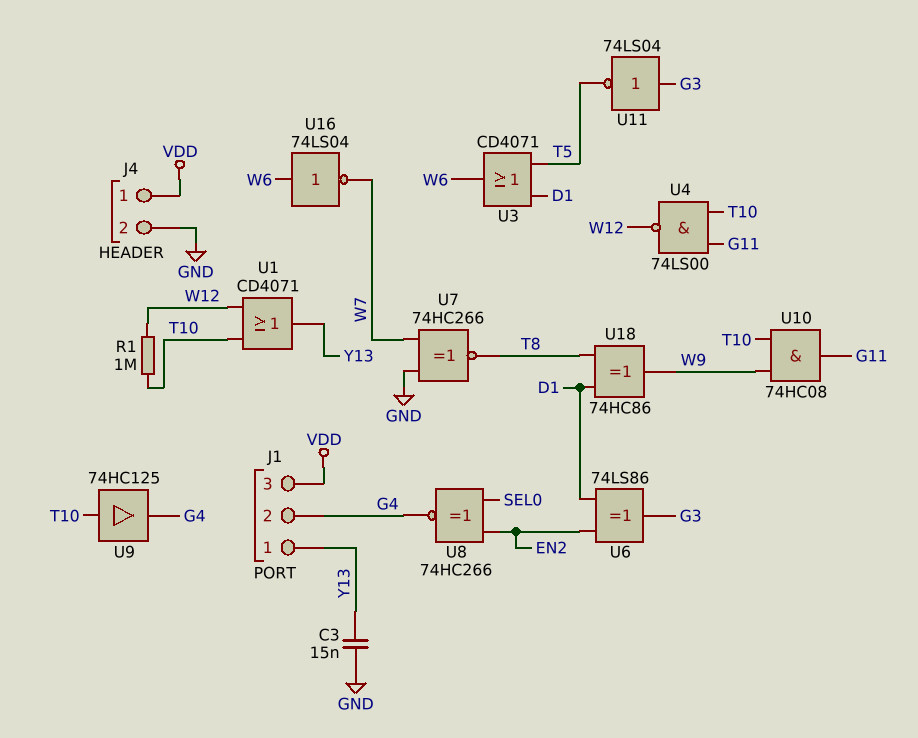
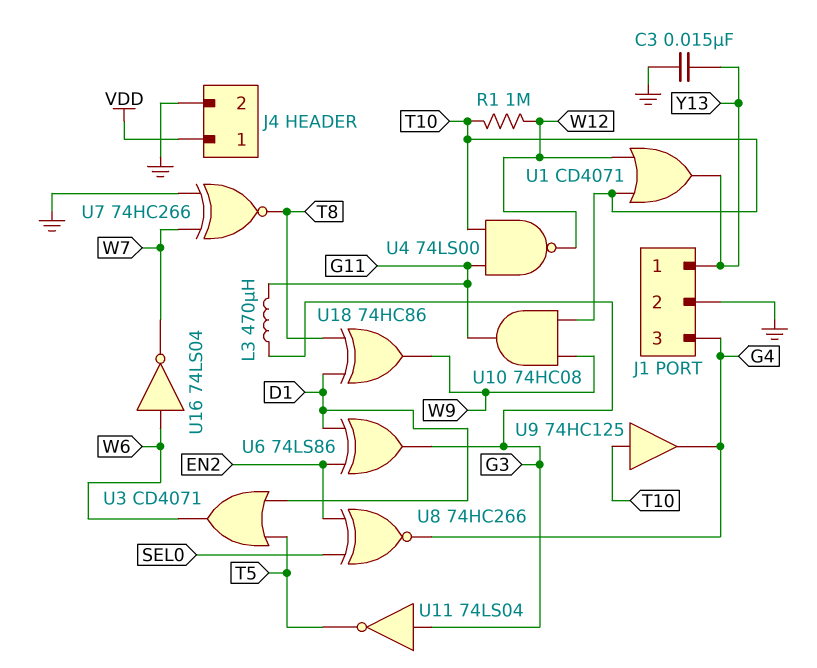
J1 pin 2: G4 -> GND
J1 pin 3: VDD -> G4
L3: none -> 470uH (G3, G11)

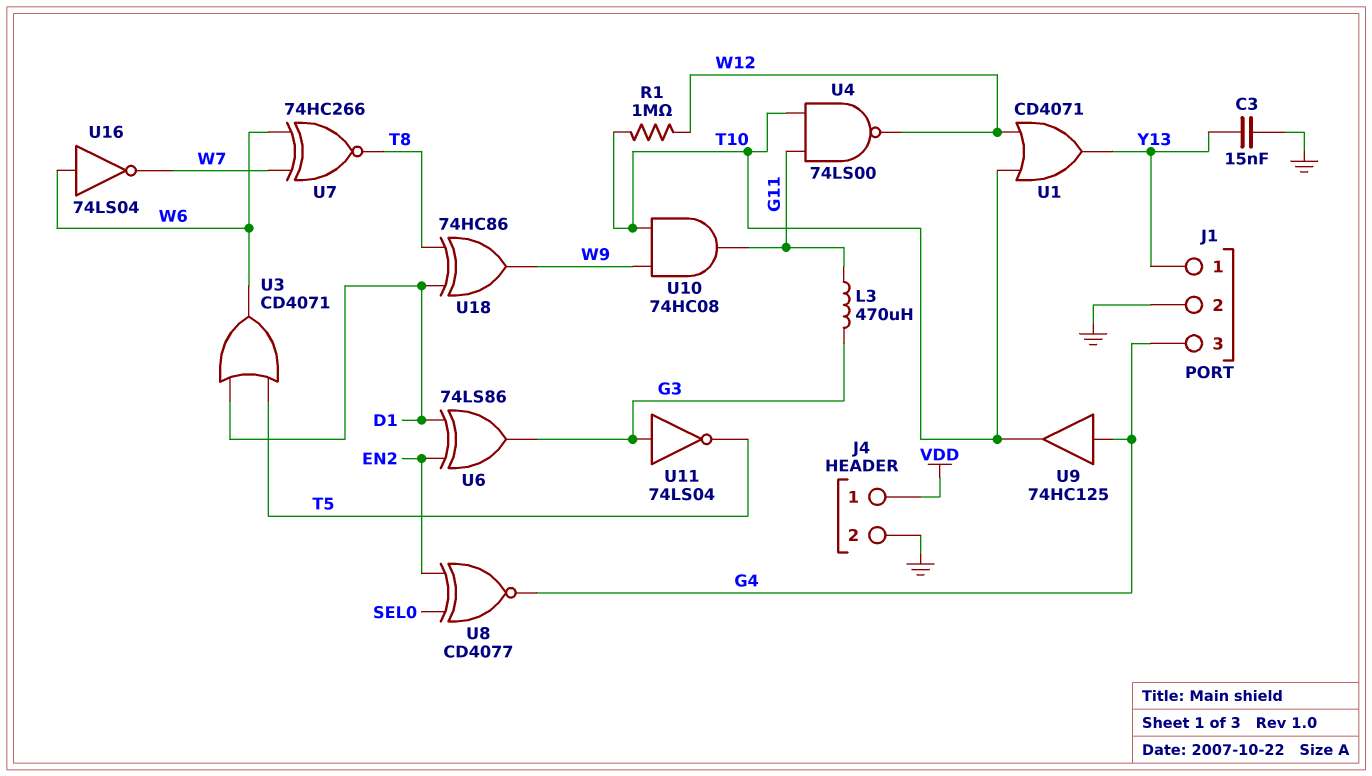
U7: XNOR 74HC266 (in GND, in W7, out T8) -> XNOR 74HC266 (in W6, in W7, out T8)
U8: XNOR 74HC266 (in EN2, in SEL0, out G4) -> XNOR CD4077 (in EN2, in SEL0, out G4)
U9: buffer 74HC125 (in T10, out G4) -> buffer 74HC125 (in G4, out T10)

